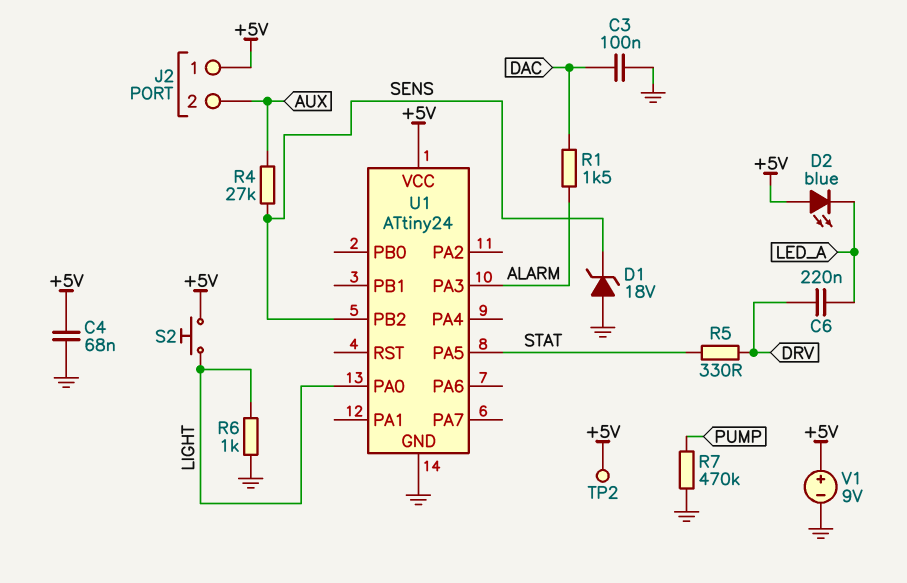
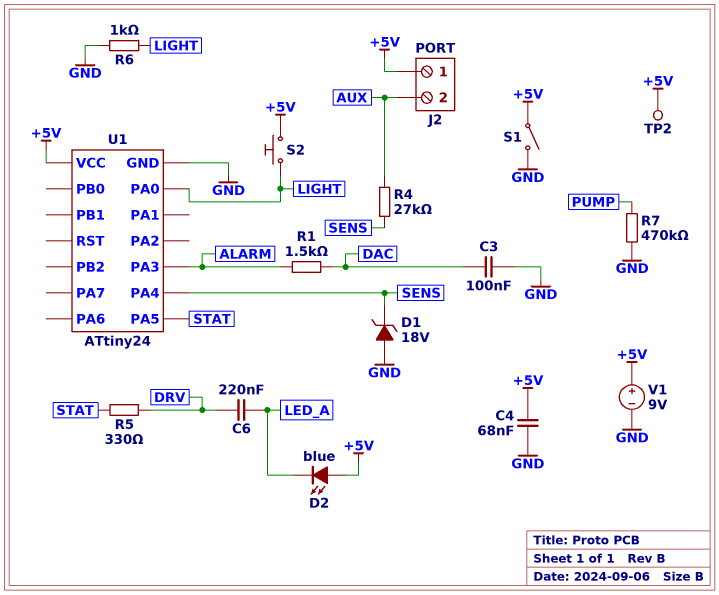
S1: none -> switch (+5V, GND)
U1 pin PA4: none -> SENS
U1 pin PB2: SENS -> none

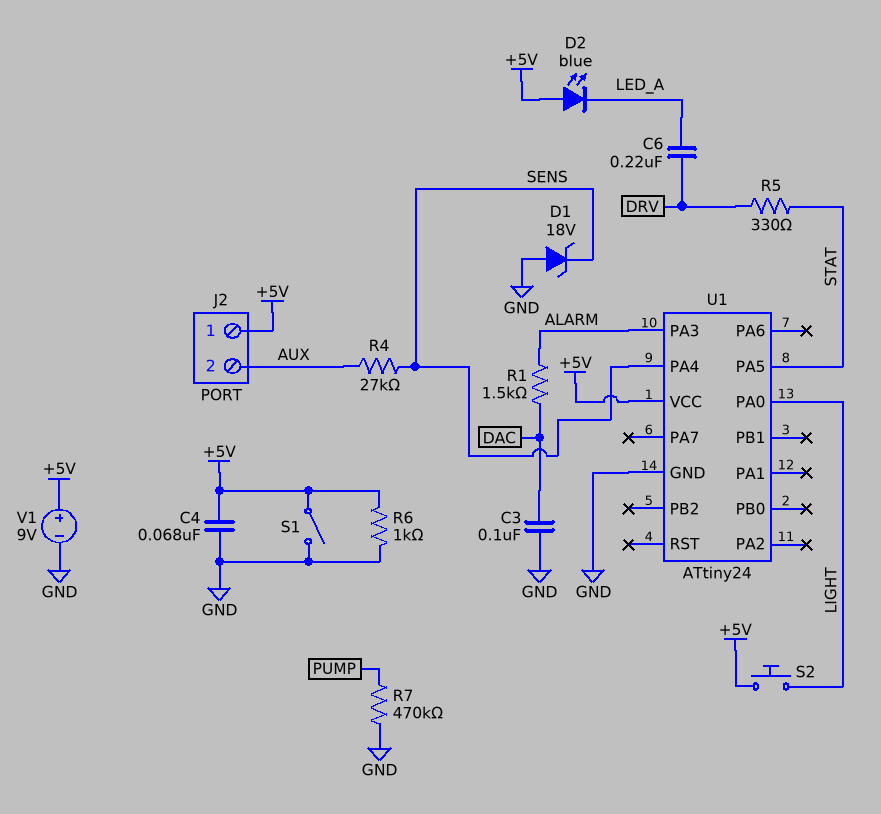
R6: 1k (GND, LIGHT) -> 1k (+5V, GND)
TP2: test point (+5V) -> none

